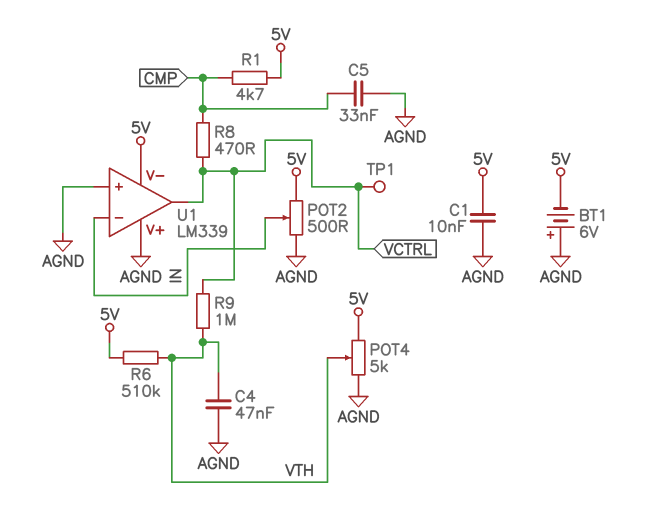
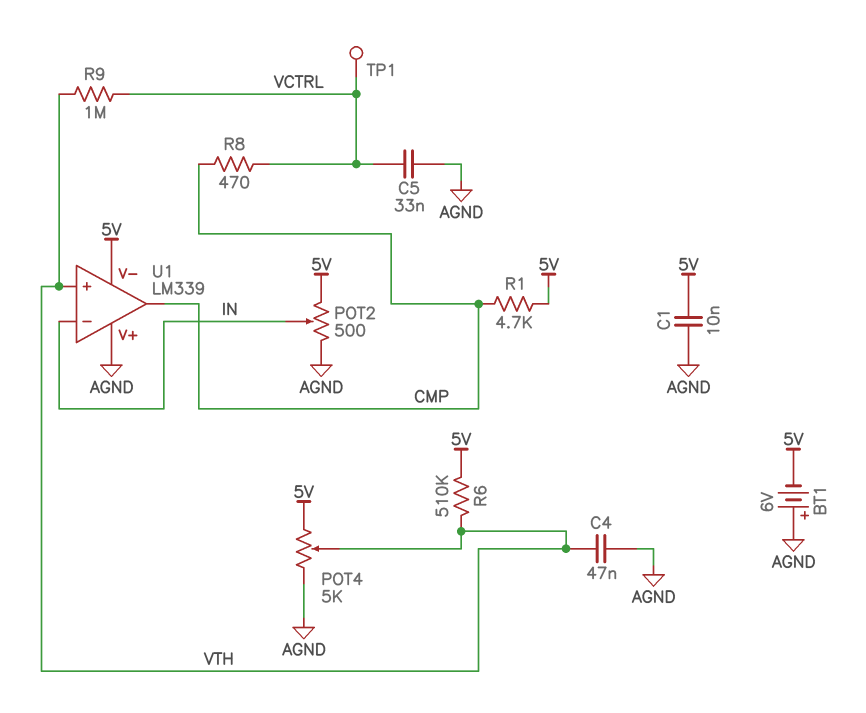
C5: 33nF (AGND, CMP) -> 33nF (AGND, VCTRL)
U1 pin in+: AGND -> VTH
U1 pin out: VCTRL -> CMP

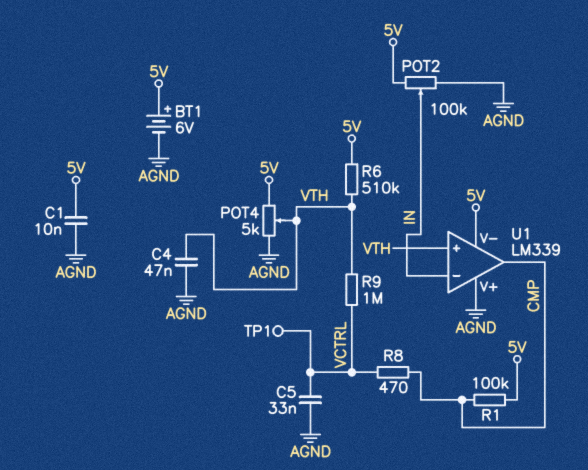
BT1: 6V (plus AGND, minus 5V) -> 6V (plus 5V, minus AGND)
POT2: 500 (5V, AGND, wiper IN) -> 100k (5V, AGND, wiper IN)
R1: 4.7k (5V, CMP) -> 100k (5V, CMP)

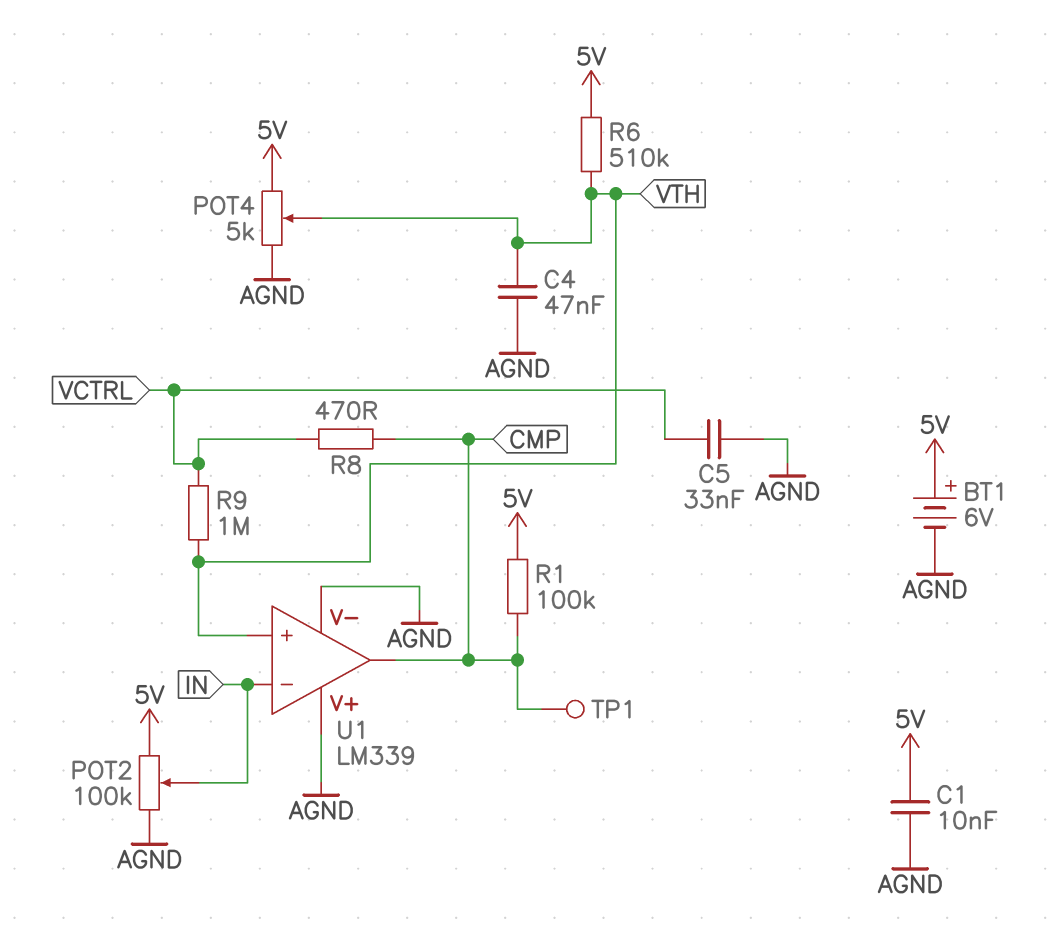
TP1: test point (VCTRL) -> test point (CMP)
U1 pin V-: 5V -> AGND

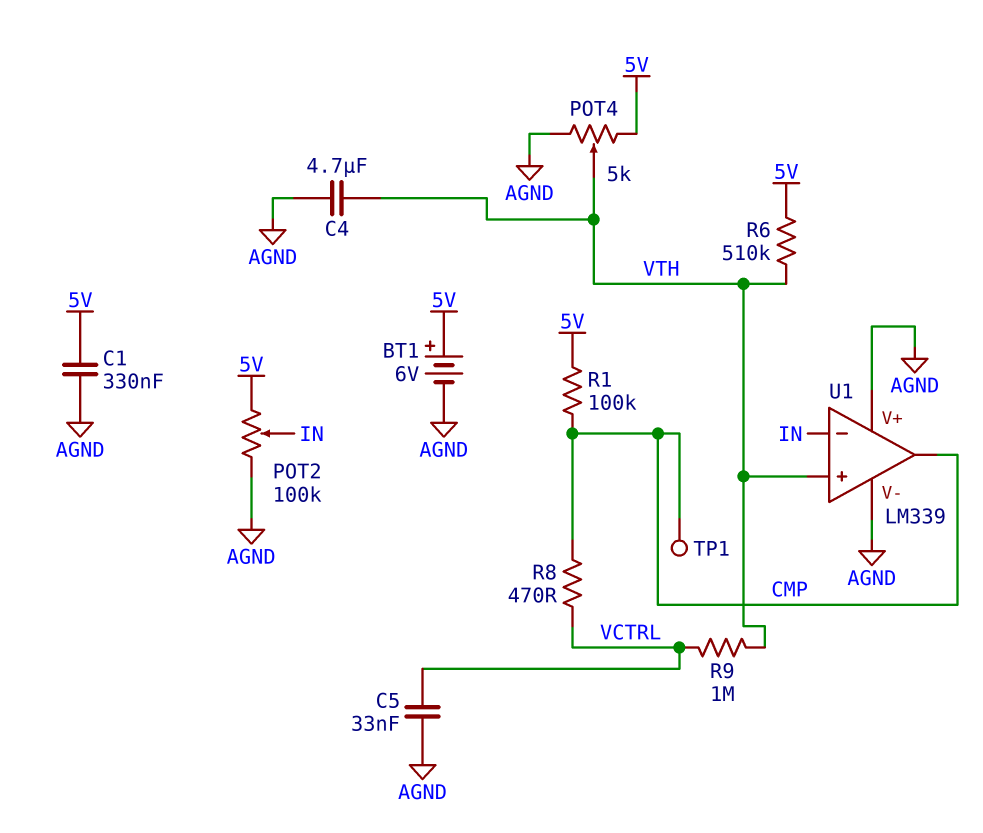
C1: 10nF (5V, AGND) -> 330nF (5V, AGND)
C4: 47nF (AGND, VTH) -> 4.7uF (AGND, VTH)

